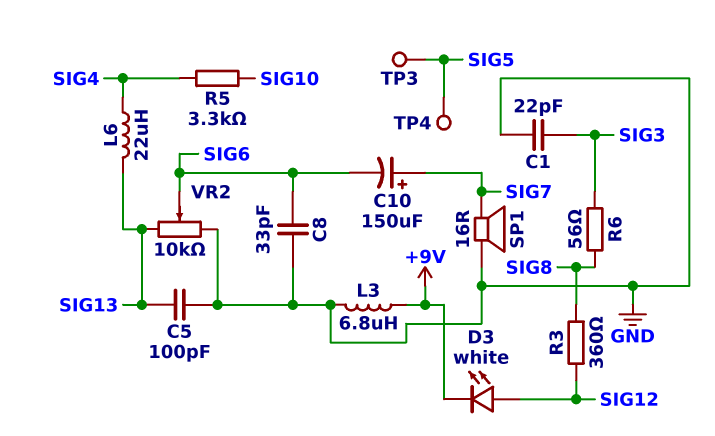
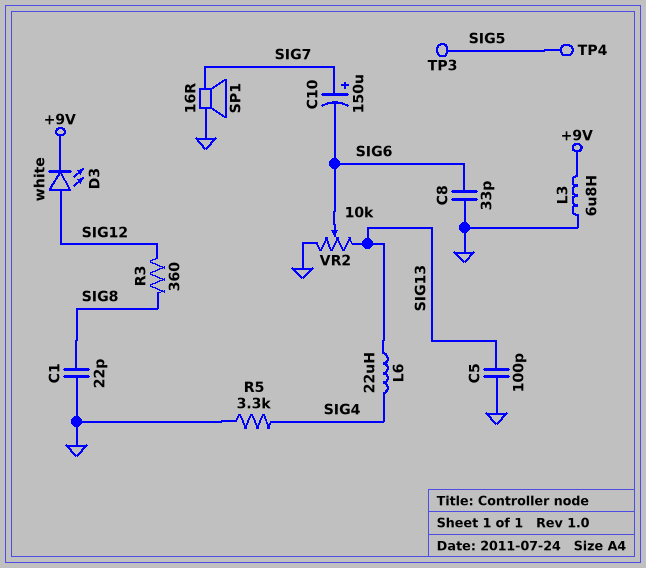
C1: 22pF (GND, SIG3) -> 22pF (GND, SIG8)
R5: 3.3k (SIG4, SIG10) -> 3.3k (GND, SIG4)
R6: 56 (SIG3, SIG8) -> none

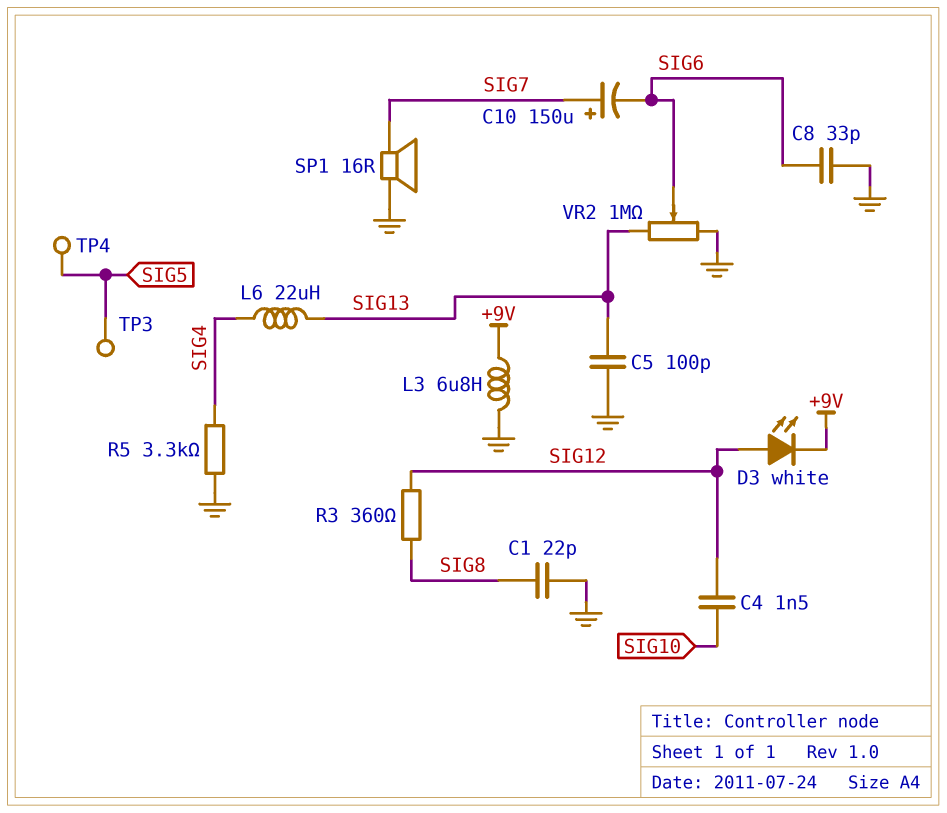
C4: none -> 1.5nF (SIG10, SIG12)
VR2: 10k (GND, SIG13, wiper SIG6) -> 1M (GND, SIG13, wiper SIG6)

